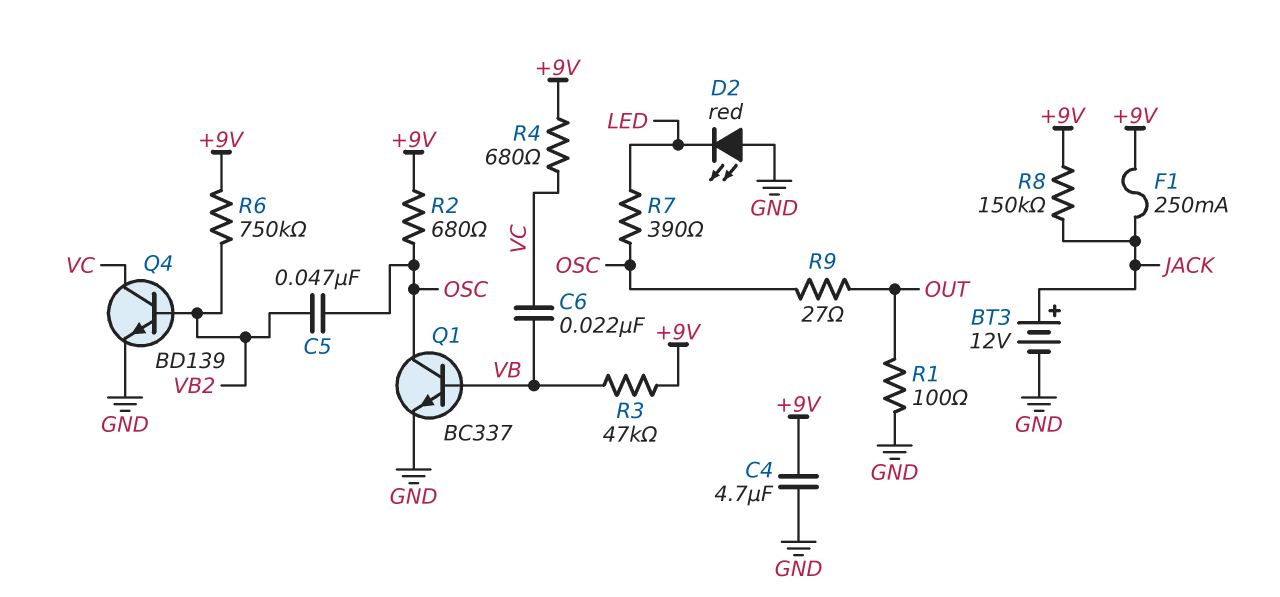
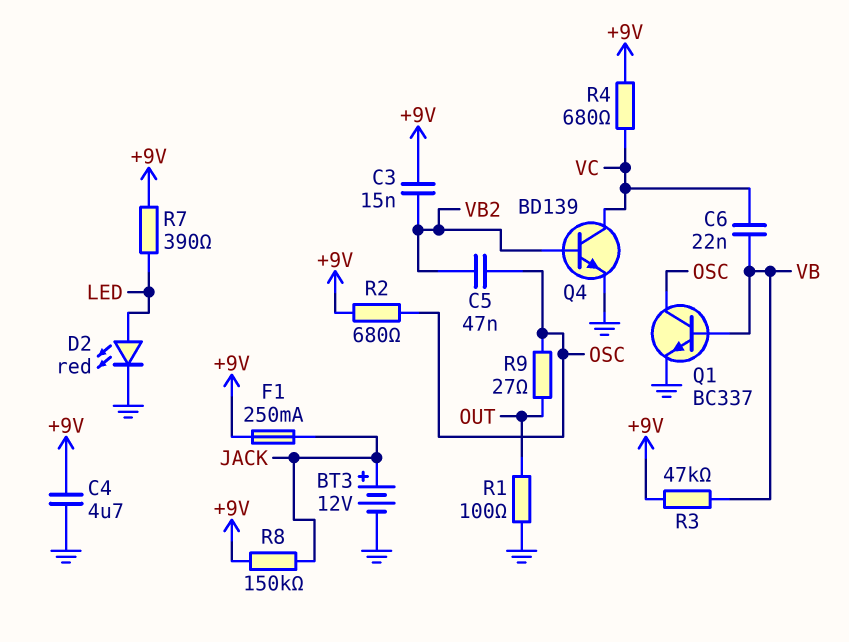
C3: none -> 15nF (+9V, VB2)
D2: LED red (A GND, K LED) -> LED red (A LED, K GND)
R6: 750k (+9V, VB2) -> none
R7: 390 (LED, OSC) -> 390 (+9V, LED)

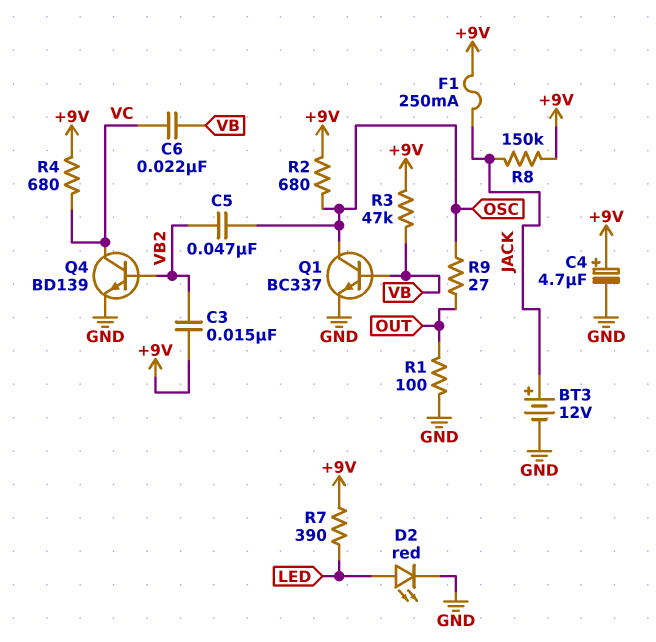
C4: 4.7uF (+9V, GND) -> 4.7uF (plus +9V, minus GND)

